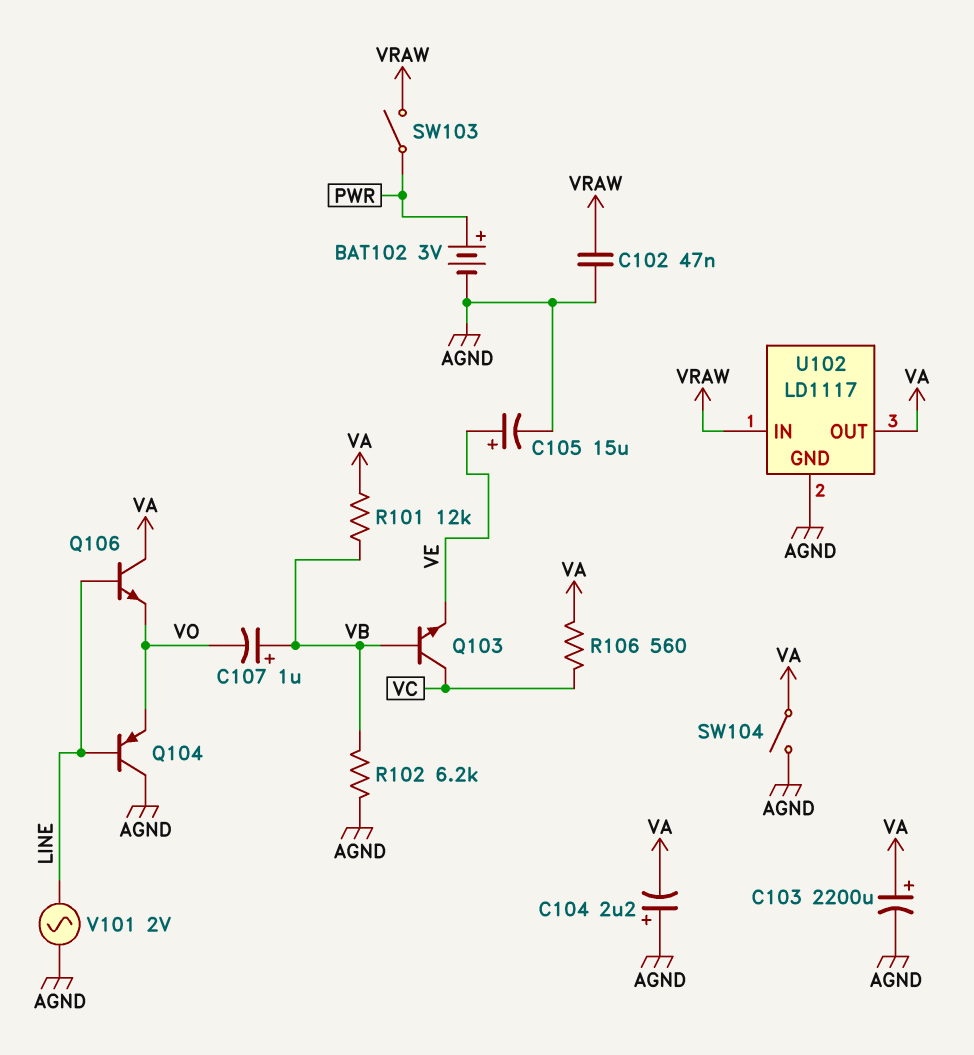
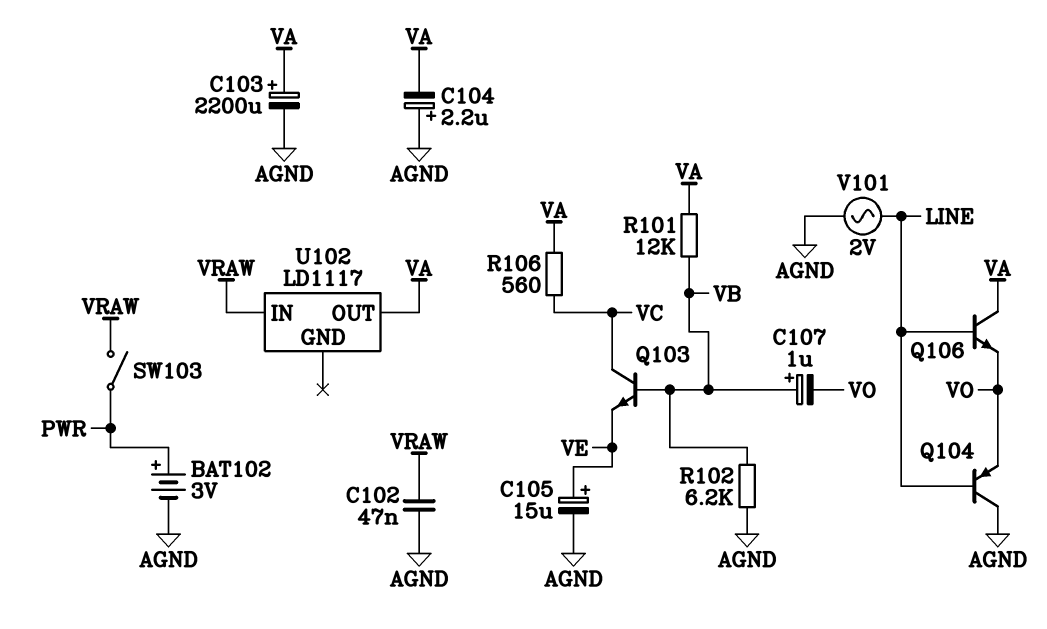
SW104: switch (AGND, VA) -> none
U102 pin GND: AGND -> none

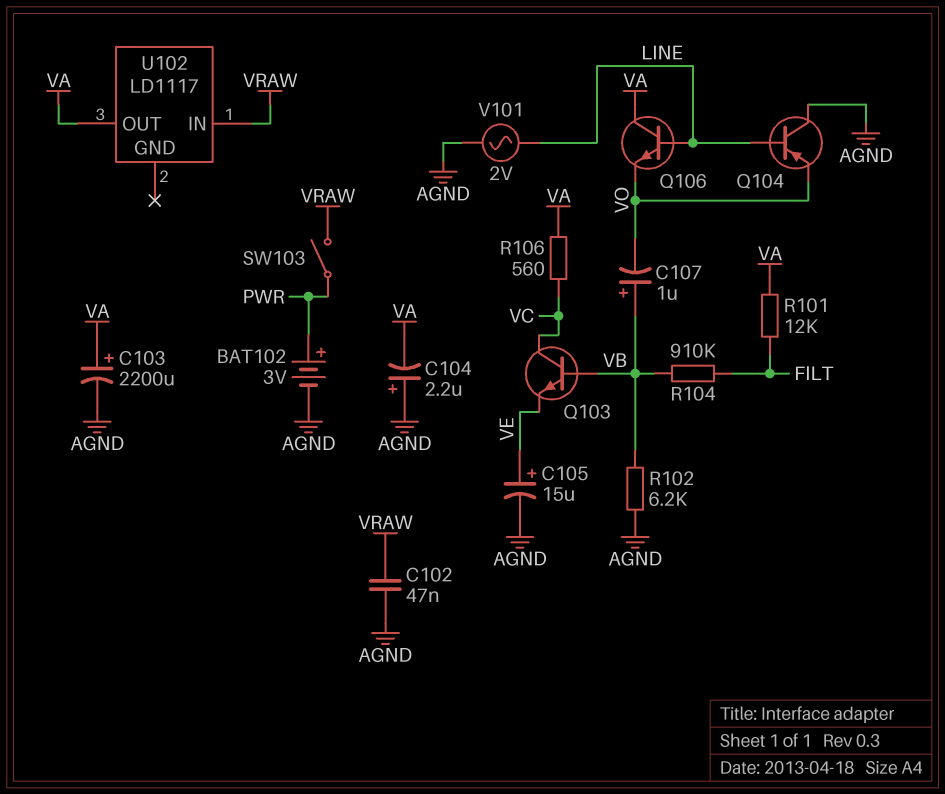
R101: 12k (VA, VB) -> 12k (FILT, VA)
R104: none -> 910k (FILT, VB)

